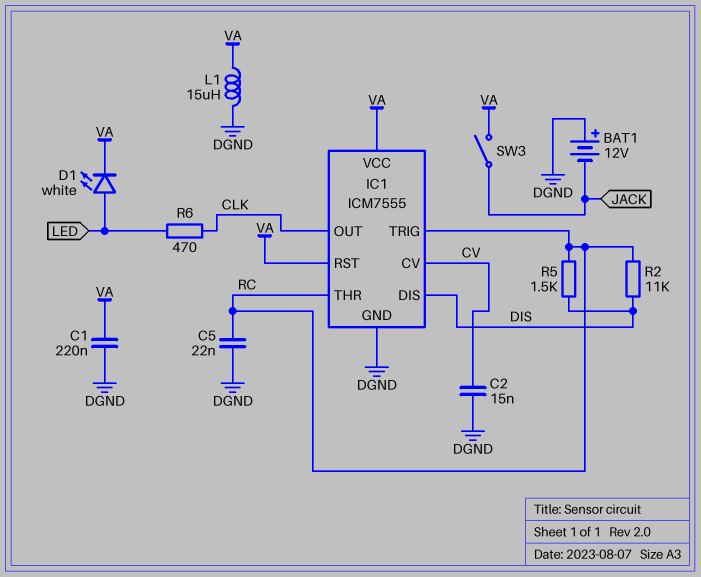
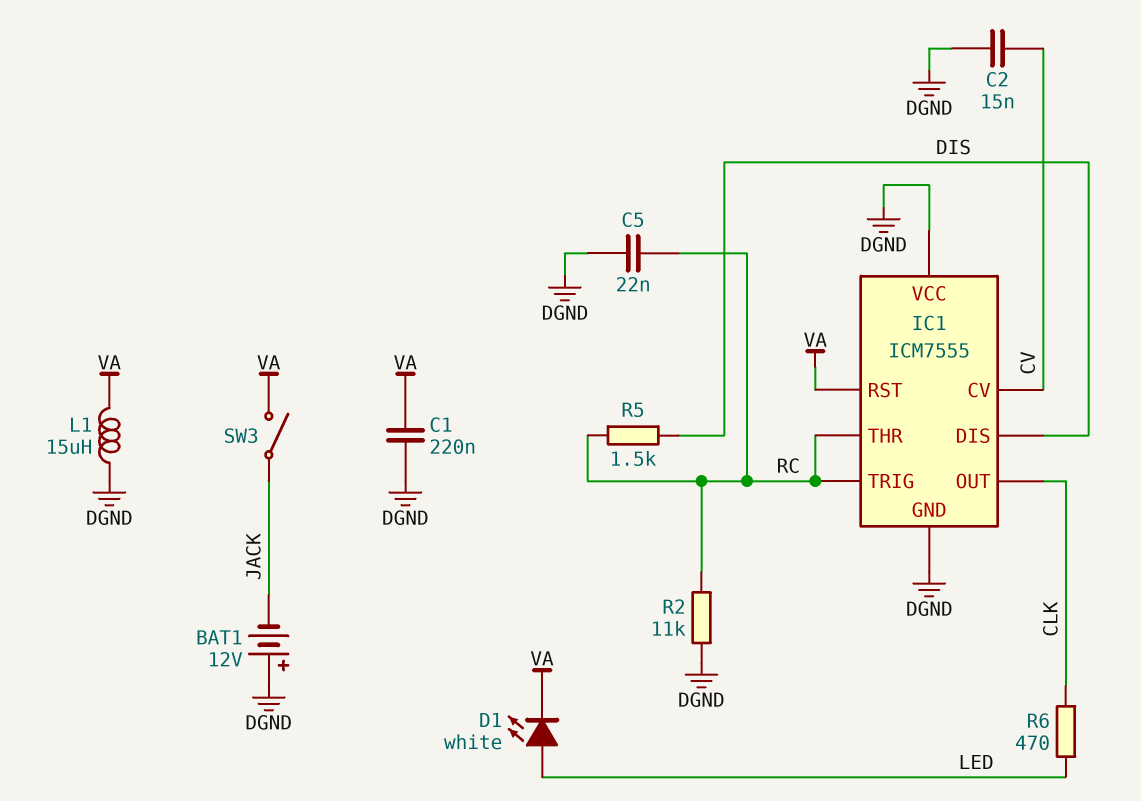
IC1 pin VCC: VA -> DGND
R2: 11k (DIS, RC) -> 11k (DGND, RC)

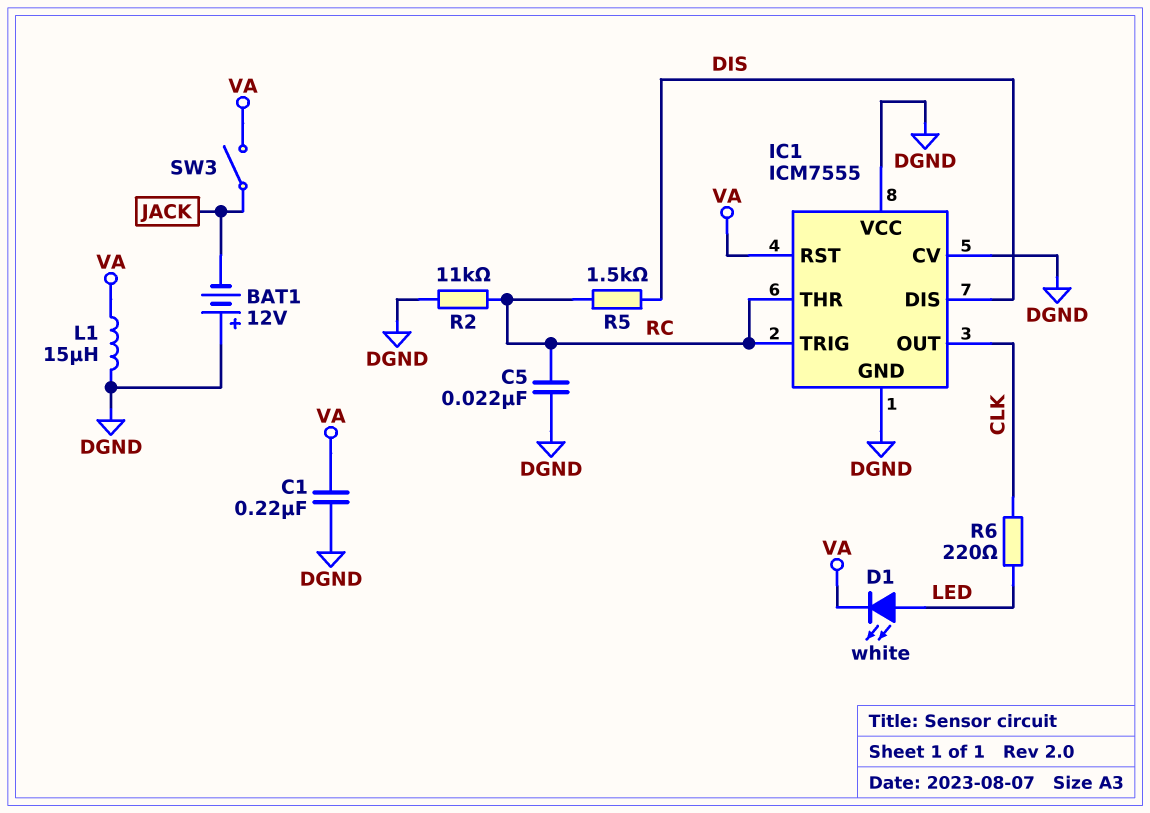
C2: 15nF (CV, DGND) -> none
IC1 pin CV: CV -> DGND
R6: 470 (CLK, LED) -> 220 (CLK, LED)

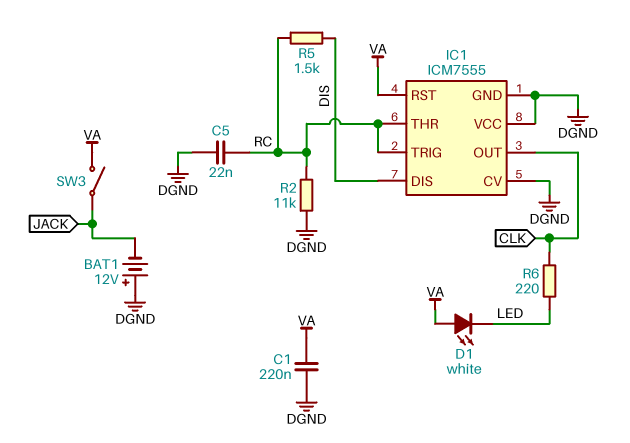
D1: LED white (A LED, K VA) -> LED white (A VA, K LED)
L1: 15uH (DGND, VA) -> none

